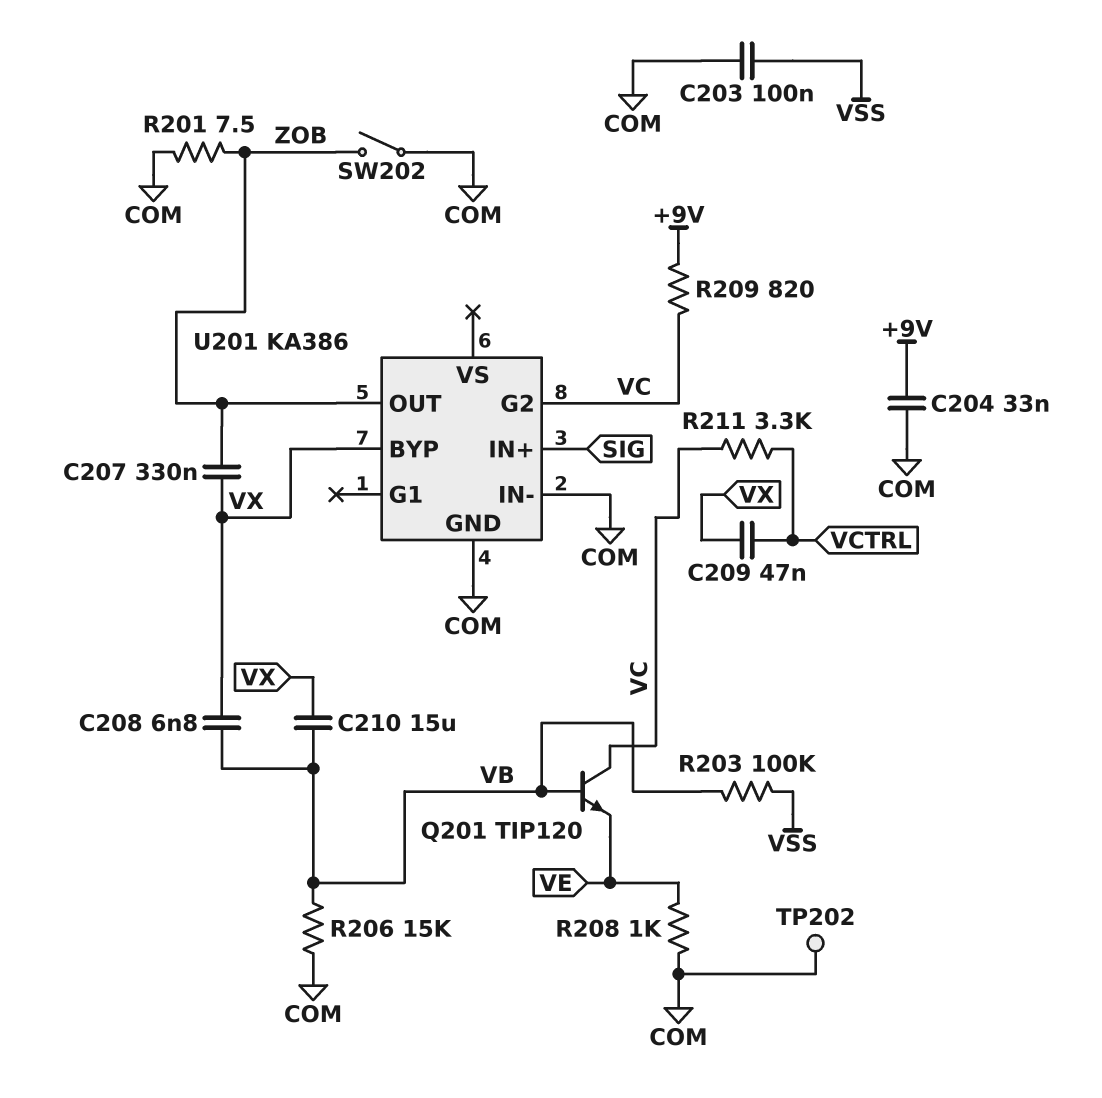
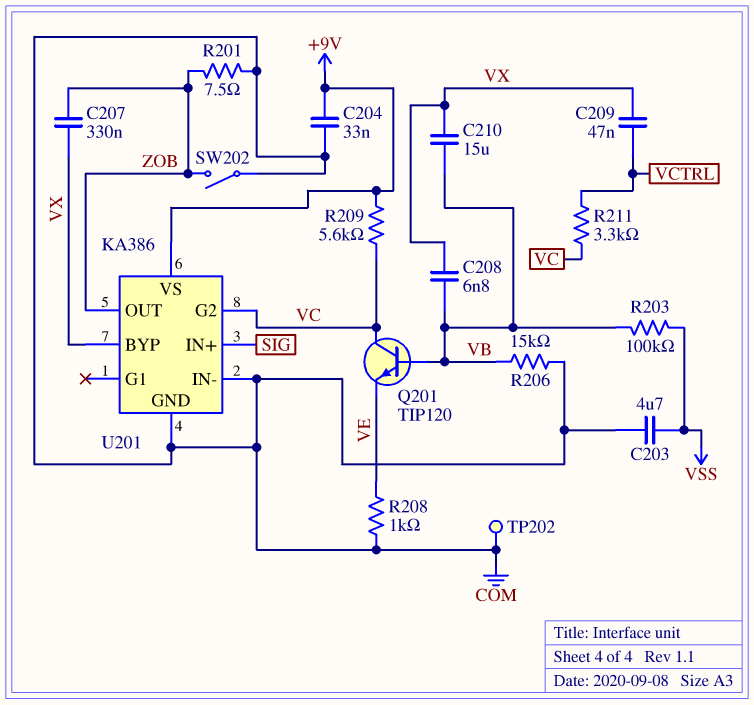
C203: 100nF (COM, VSS) -> 4.7uF (COM, VSS)
R209: 820 (+9V, VC) -> 5.6k (+9V, VC)
U201 pin VS: none -> +9V

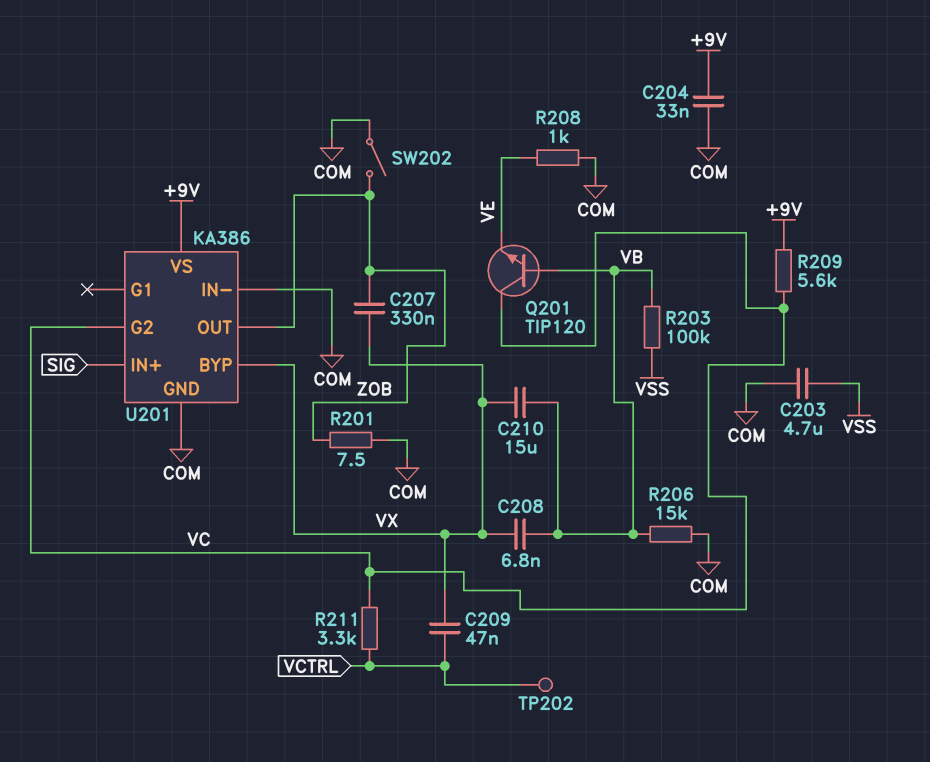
TP202: test point (COM) -> test point (VCTRL)

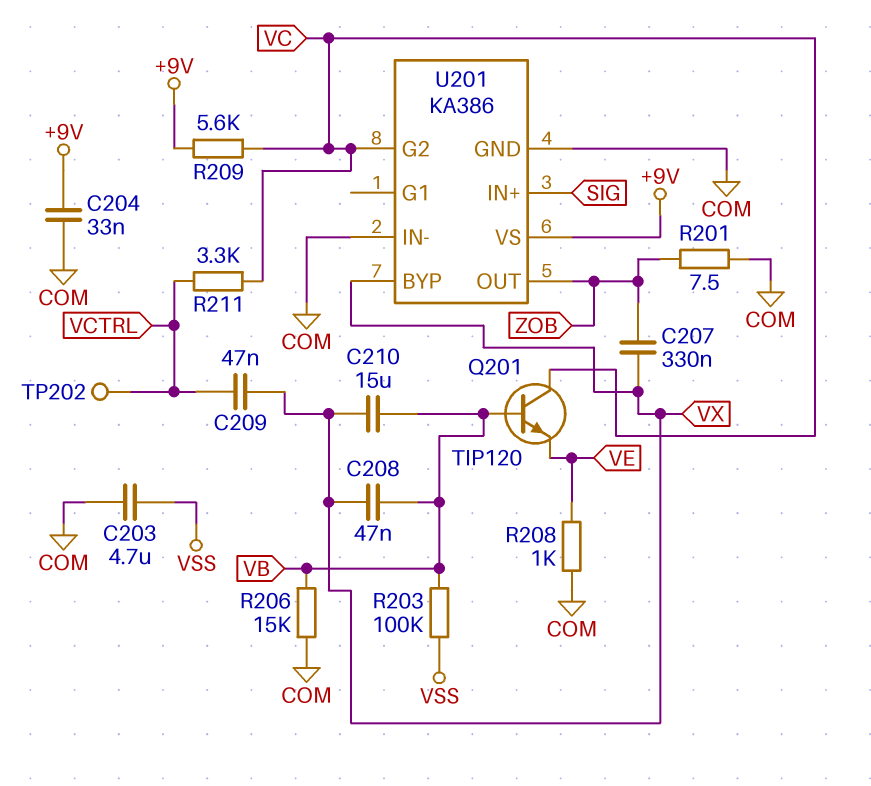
C208: 6.8nF (VB, VX) -> 47nF (VB, VX)
SW202: switch (COM, ZOB) -> none

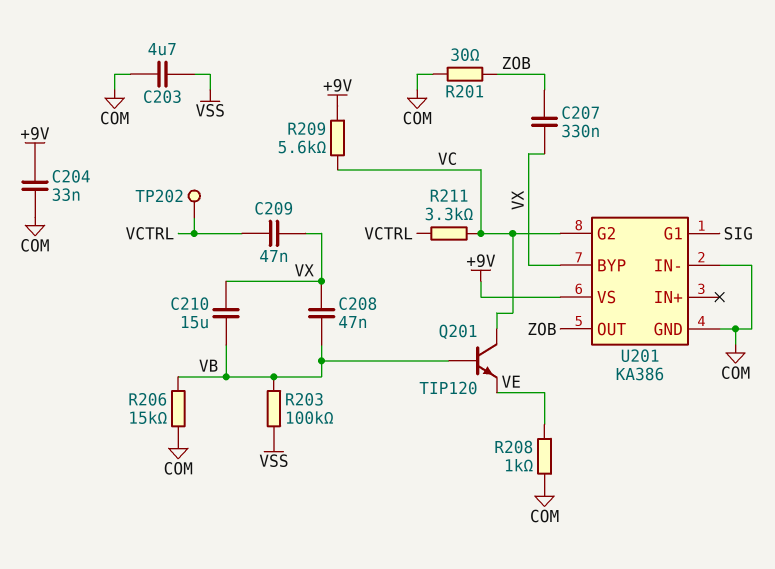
R201: 7.5 (COM, ZOB) -> 30 (COM, ZOB)
U201 pin G1: none -> SIG
U201 pin IN+: SIG -> none

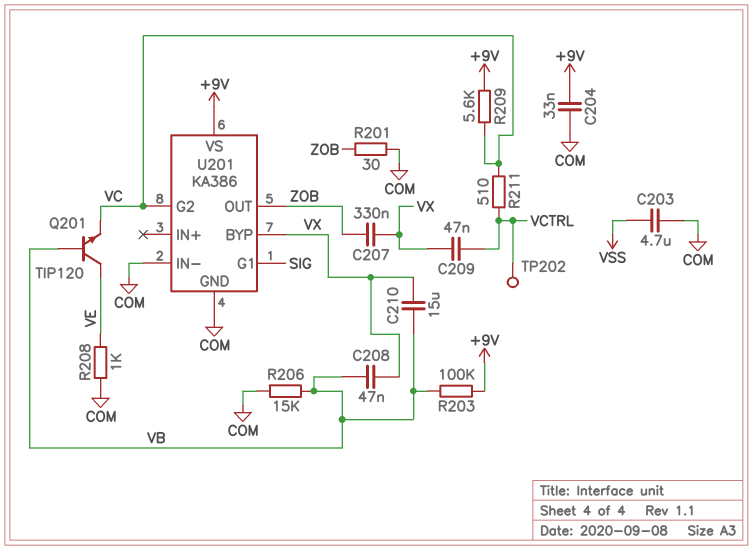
Q201: NPN TIP120 (B VB, C VC, E VE) -> NPN TIP120 (B VB, C VE, E VC)
R203: 100k (VB, VSS) -> 100k (+9V, VB)
R211: 3.3k (VC, VCTRL) -> 510 (VC, VCTRL)

